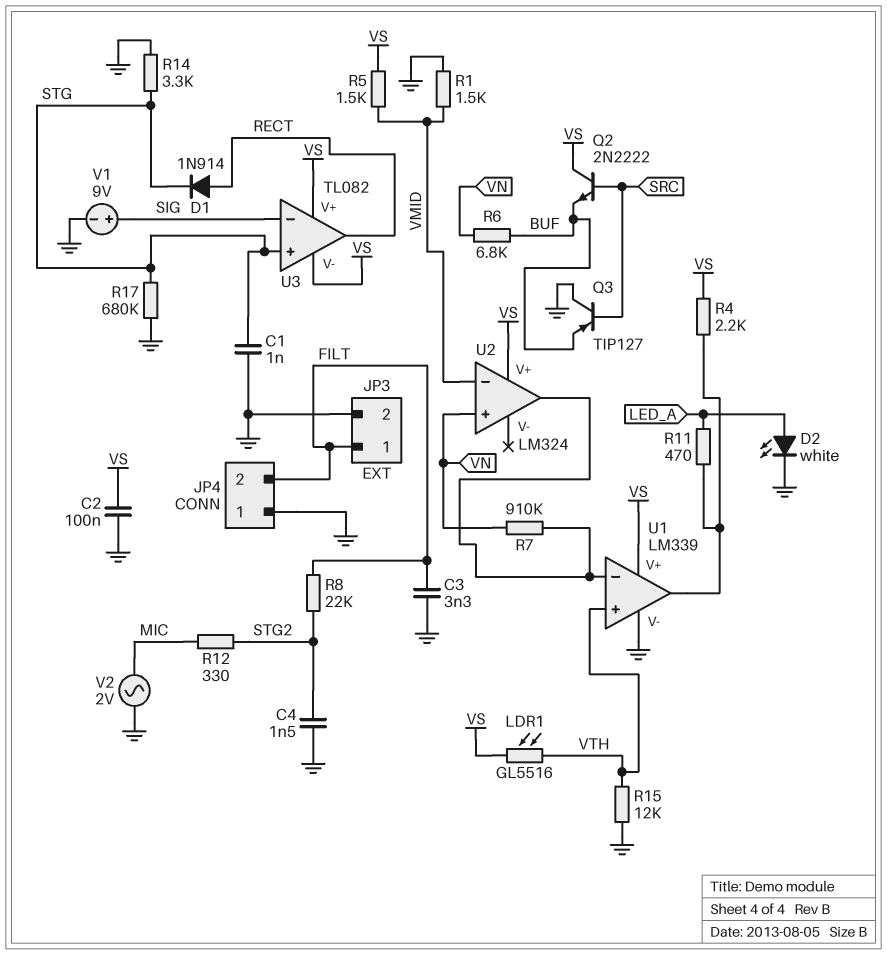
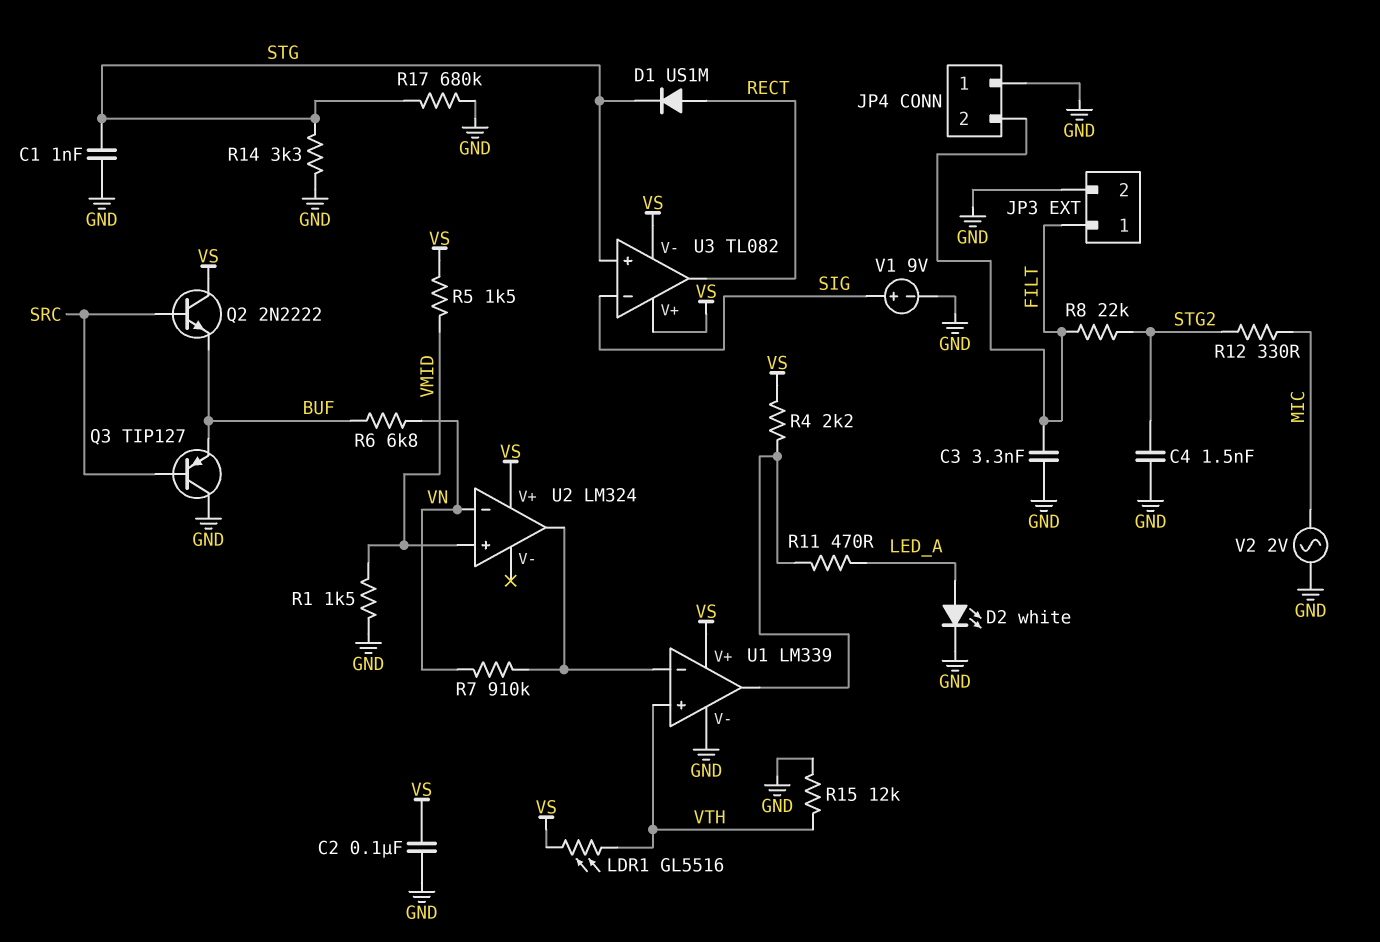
D1: diode 1N914 (A RECT, K STG) -> diode US1M (A RECT, K STG)
U2 pin in+: VN -> VMID
U2 pin in-: VMID -> VN

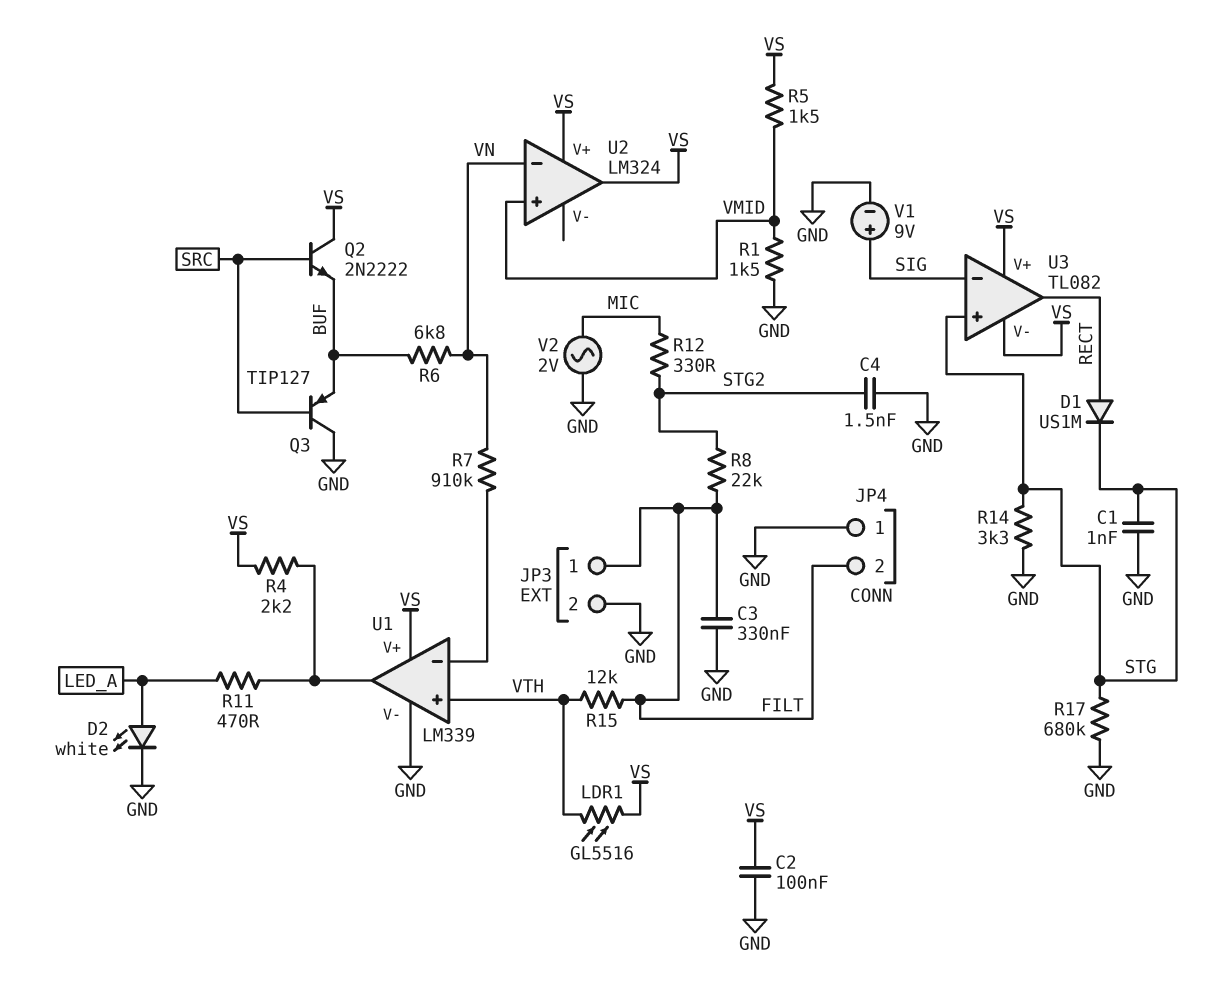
C3: 3.3nF (FILT, GND) -> 330nF (FILT, GND)
R15: 12k (GND, VTH) -> 12k (FILT, VTH)
U2 pin out: U1/in- -> VS

